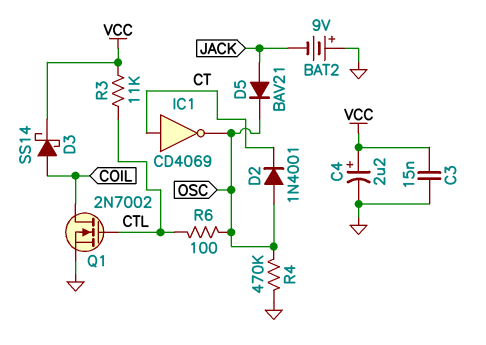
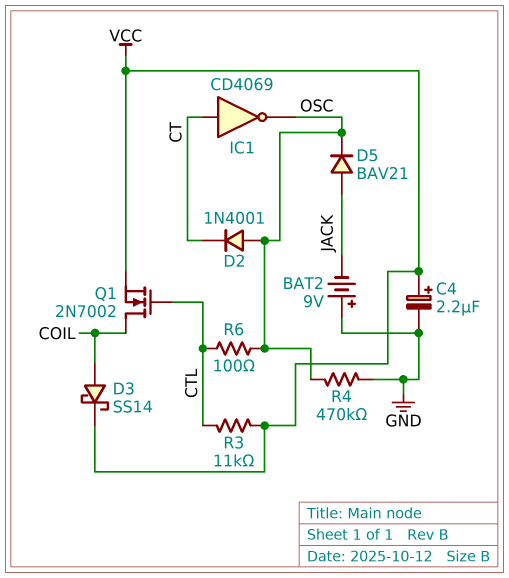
C3: 15nF (GND, VCC) -> none
Q1: NMOS 2N7002 (G CTL, D COIL, S GND) -> NMOS 2N7002 (G CTL, D COIL, S VCC)

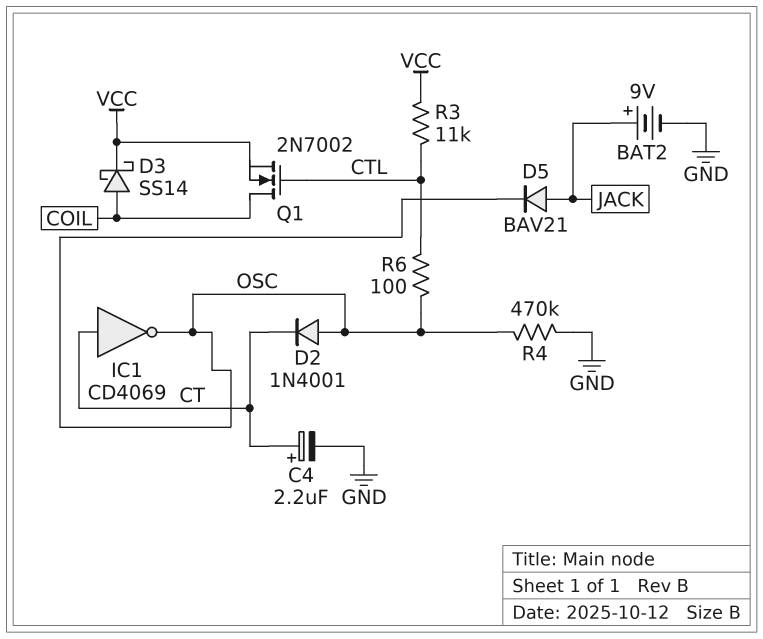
BAT2: 9V (plus GND, minus JACK) -> 9V (plus JACK, minus GND)
C4: 2.2uF (plus VCC, minus GND) -> 2.2uF (plus CT, minus GND)

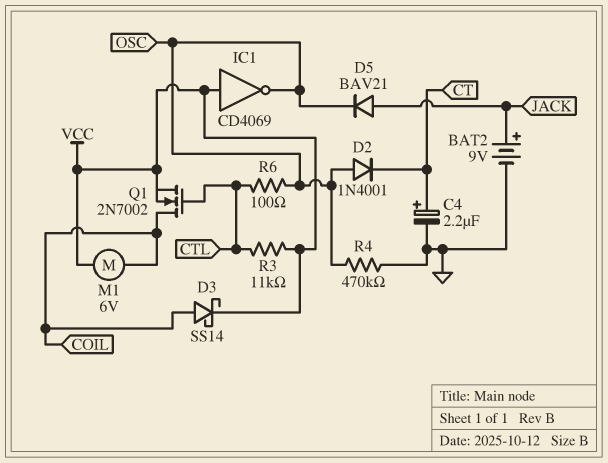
IC1: NOT CD4069 (in CT, out OSC) -> NOT CD4069 (in VCC, out OSC)
M1: none -> motor 6V (COIL, VCC)

